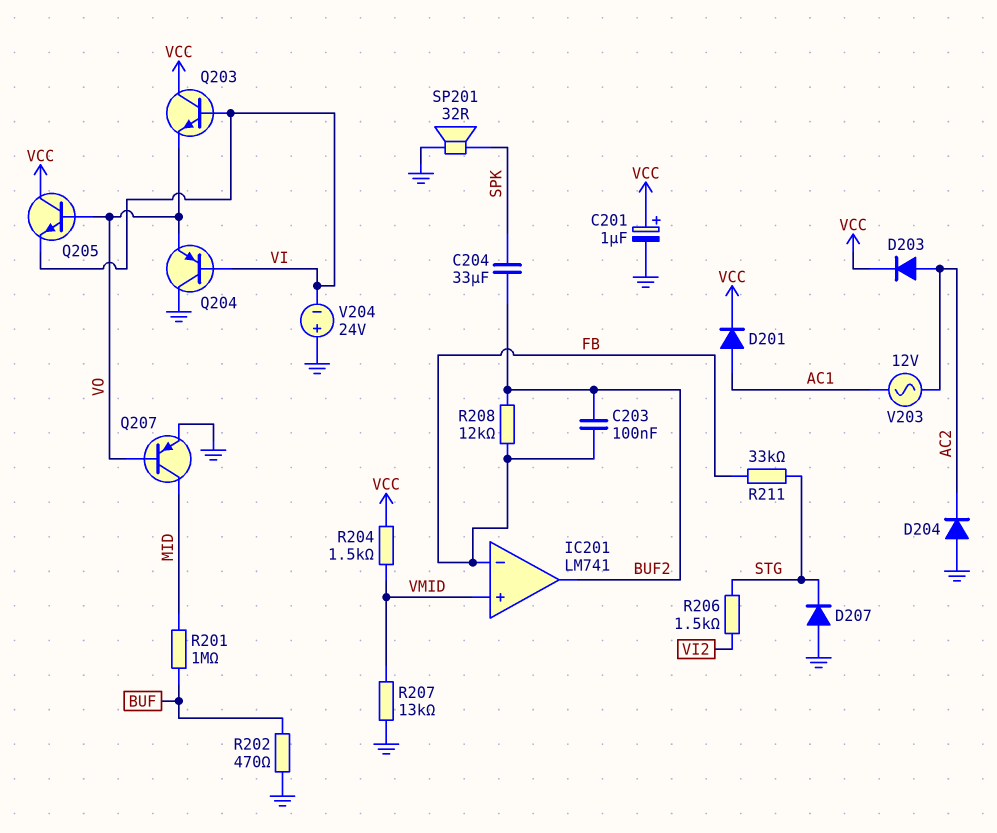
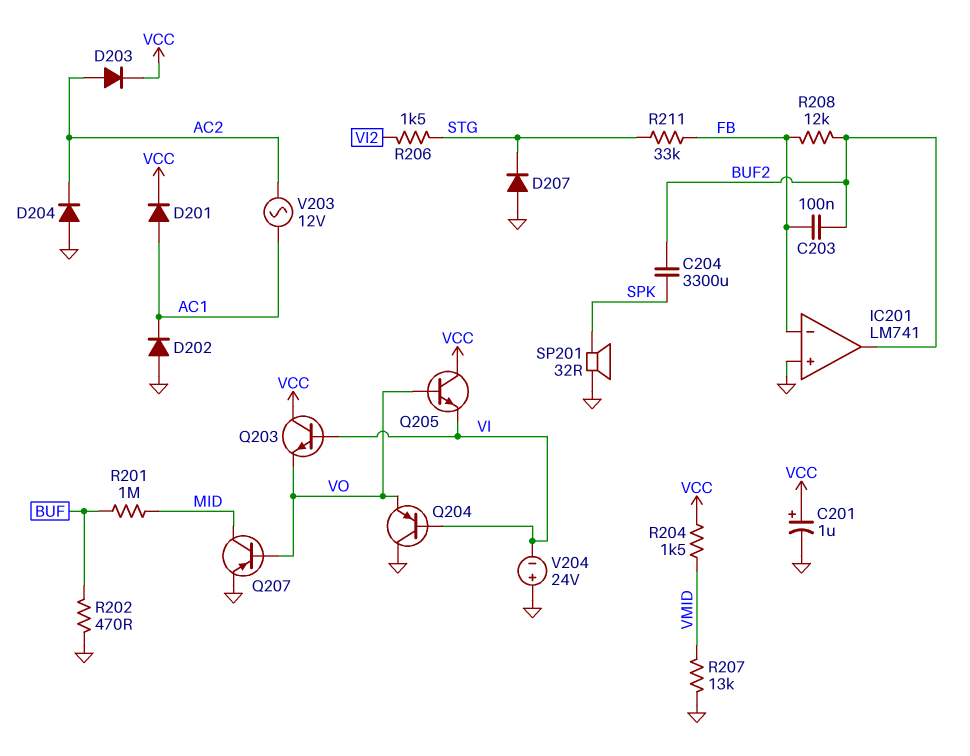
C204: 33uF (BUF2, SPK) -> 3300uF (BUF2, SPK)
D202: none -> diode (A GND, K AC1)
IC201 pin in+: VMID -> GND

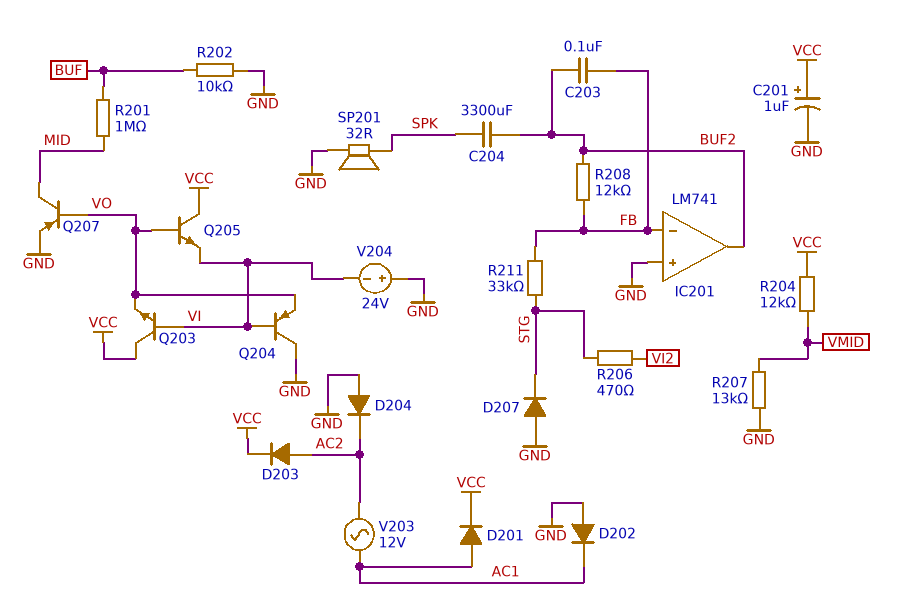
R202: 470 (BUF, GND) -> 10k (BUF, GND)
R204: 1.5k (VCC, VMID) -> 12k (VCC, VMID)
R206: 1.5k (STG, VI2) -> 470 (STG, VI2)

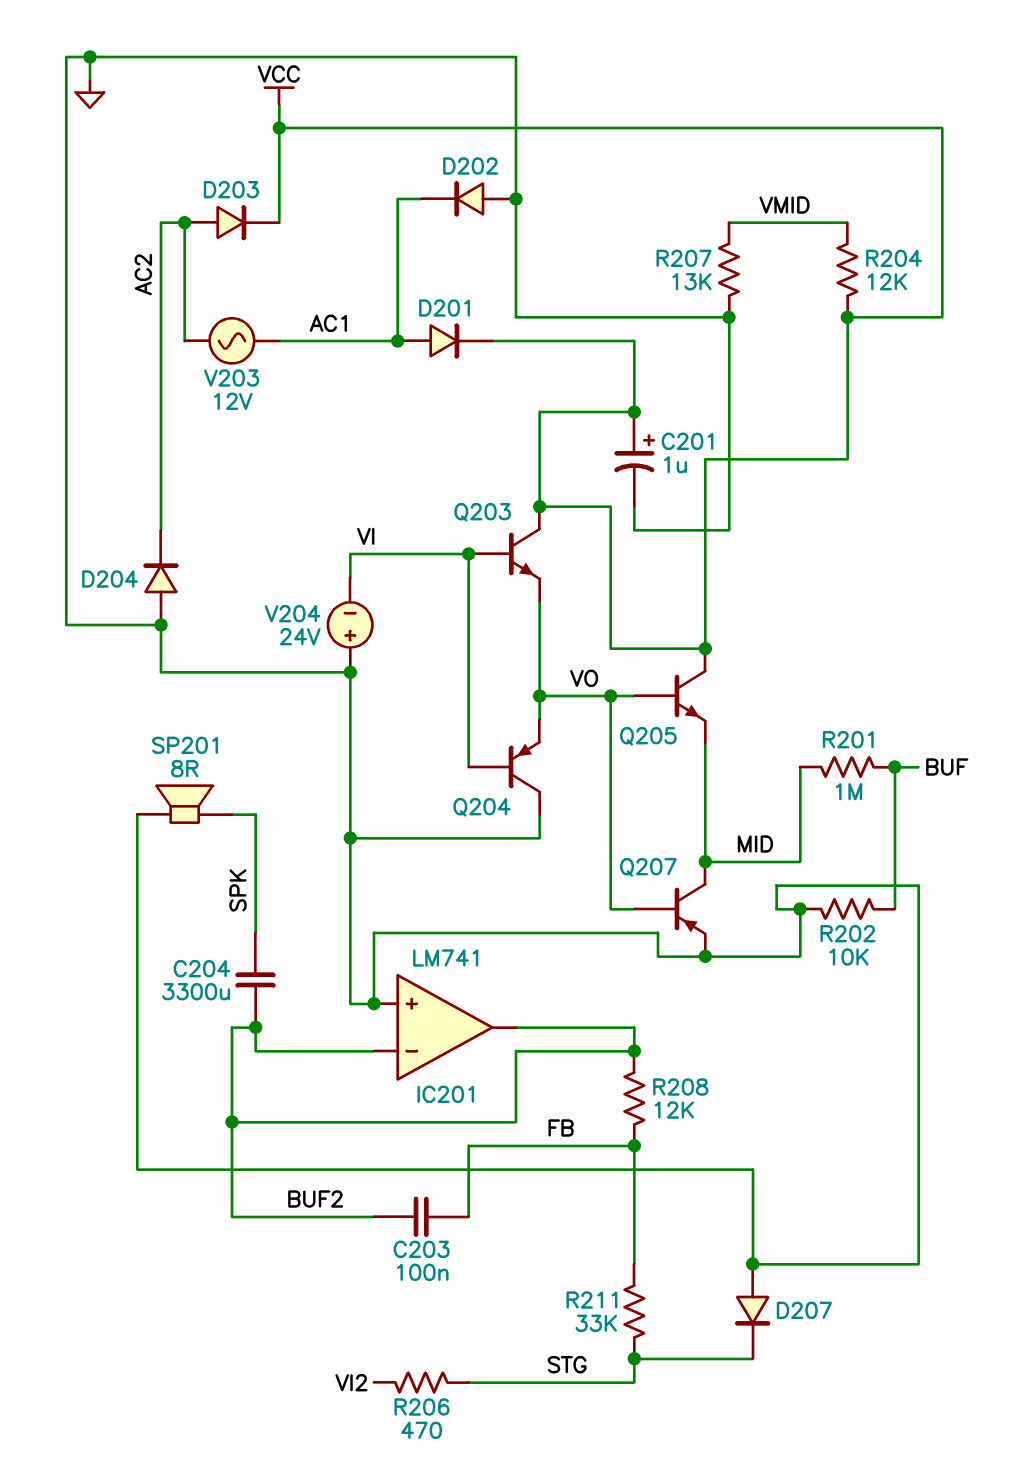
IC201 pin in-: FB -> BUF2
Q205: NPN (B VO, C VCC, E VI) -> NPN (B VO, C VCC, E MID)
SP201: speaker 32R (GND, SPK) -> speaker 8R (GND, SPK)

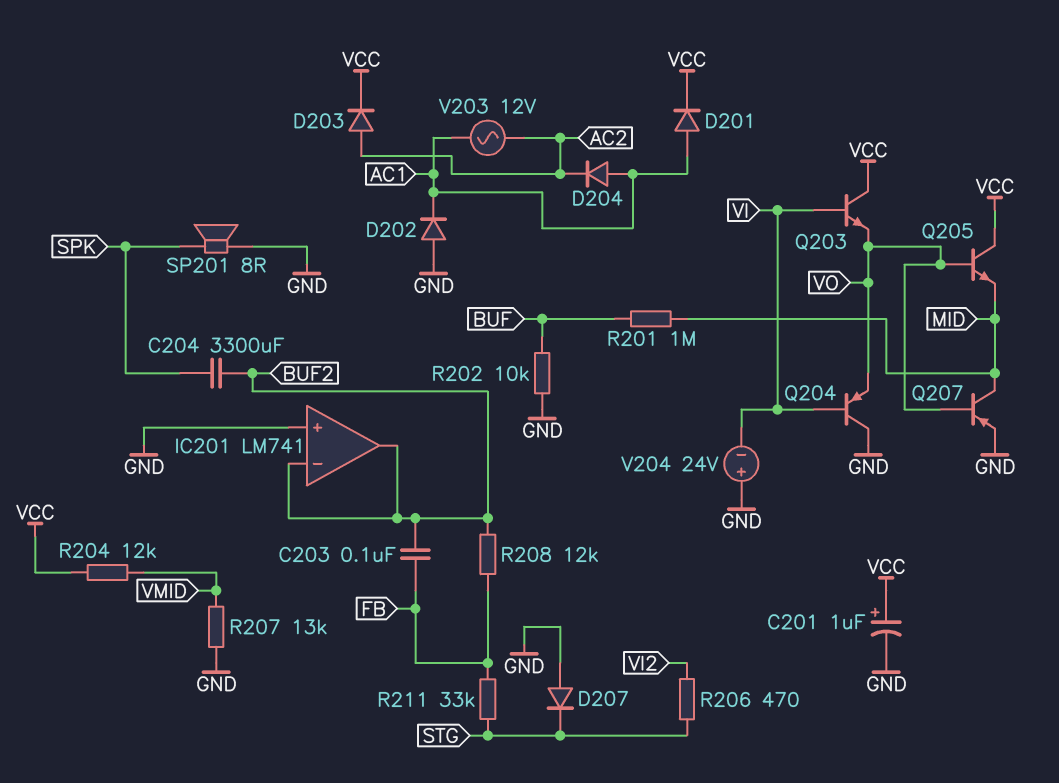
D204: diode (A GND, K AC2) -> diode (A AC1, K AC2)

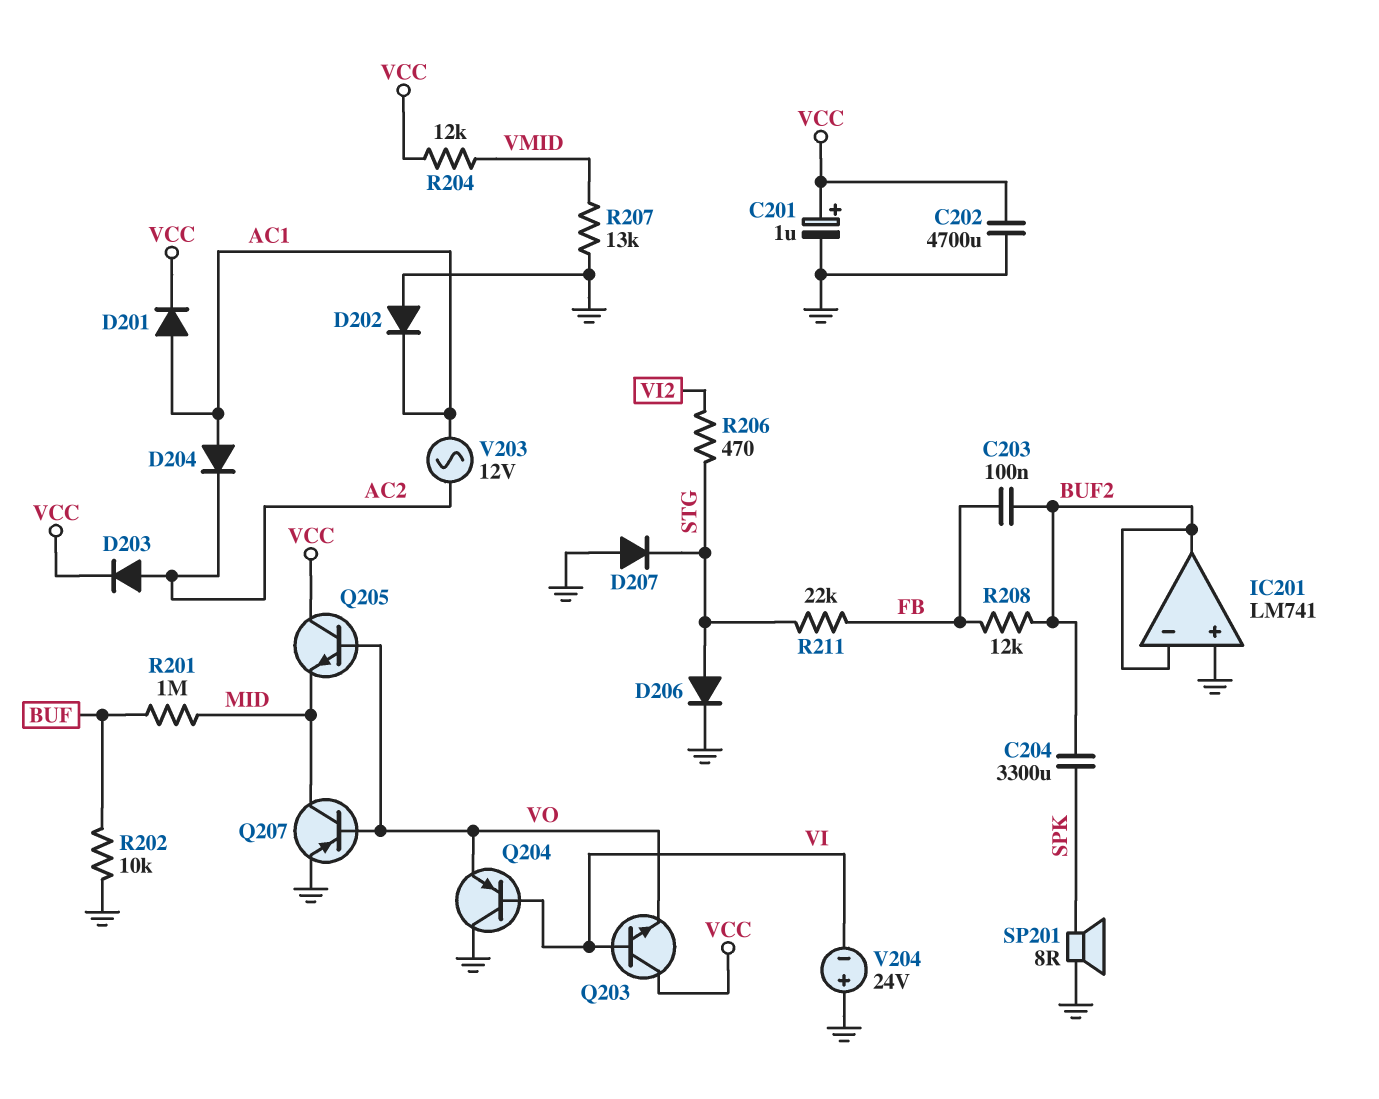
C202: none -> 4700uF (GND, VCC)
D206: none -> diode (A STG, K GND)
R211: 33k (FB, STG) -> 22k (FB, STG)

